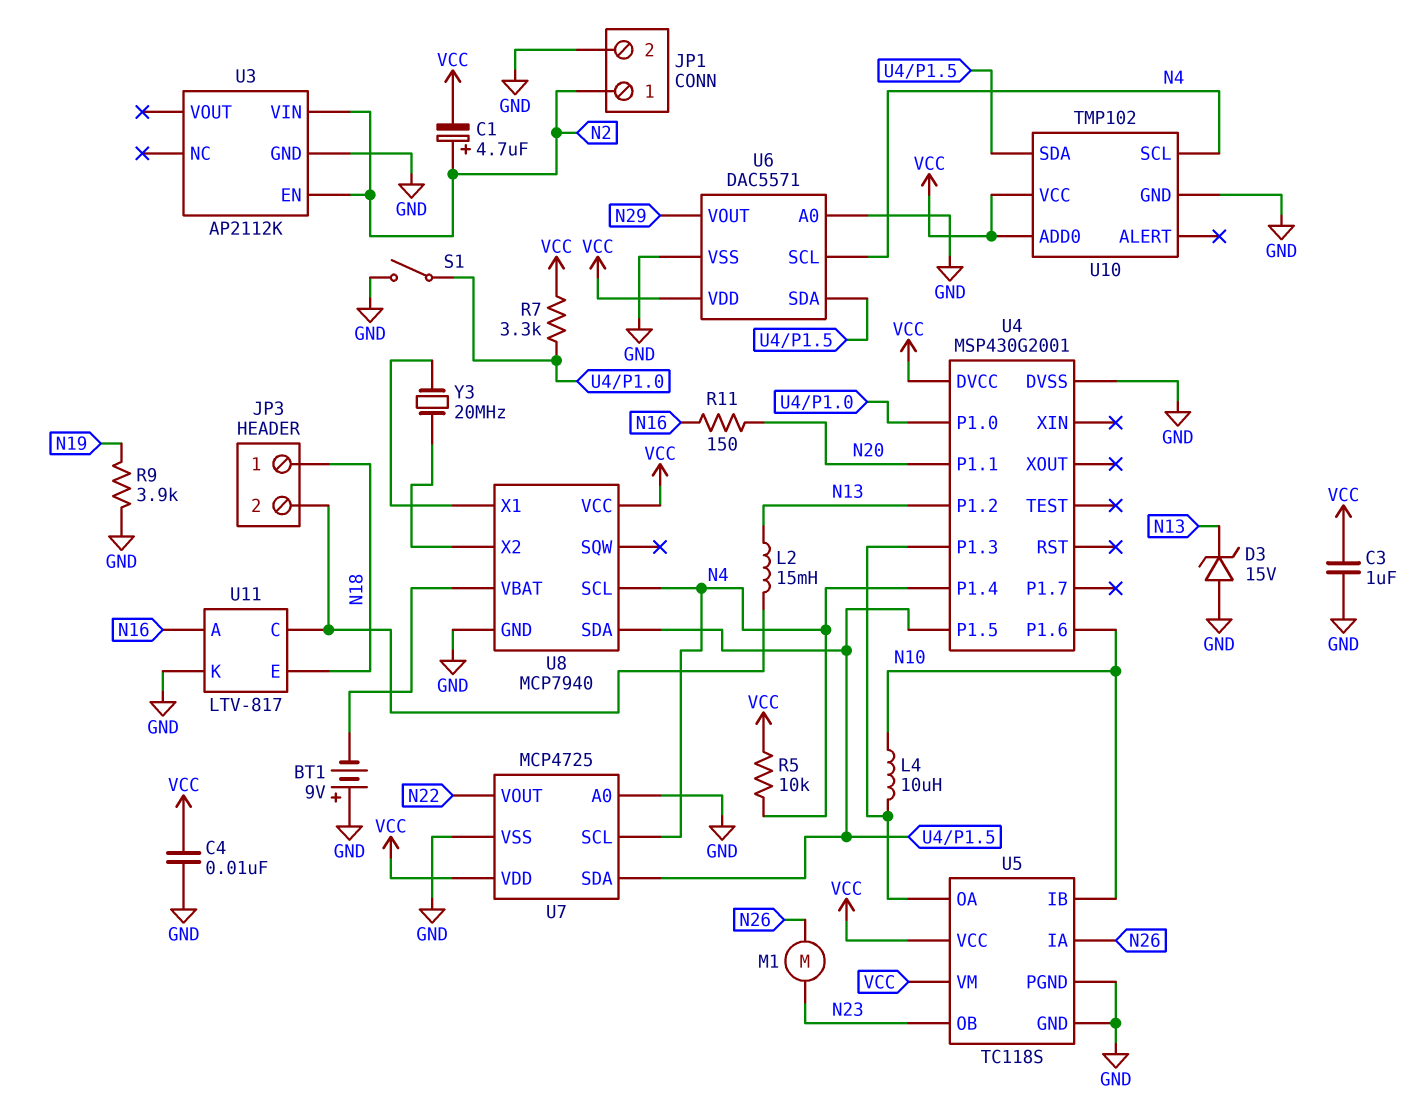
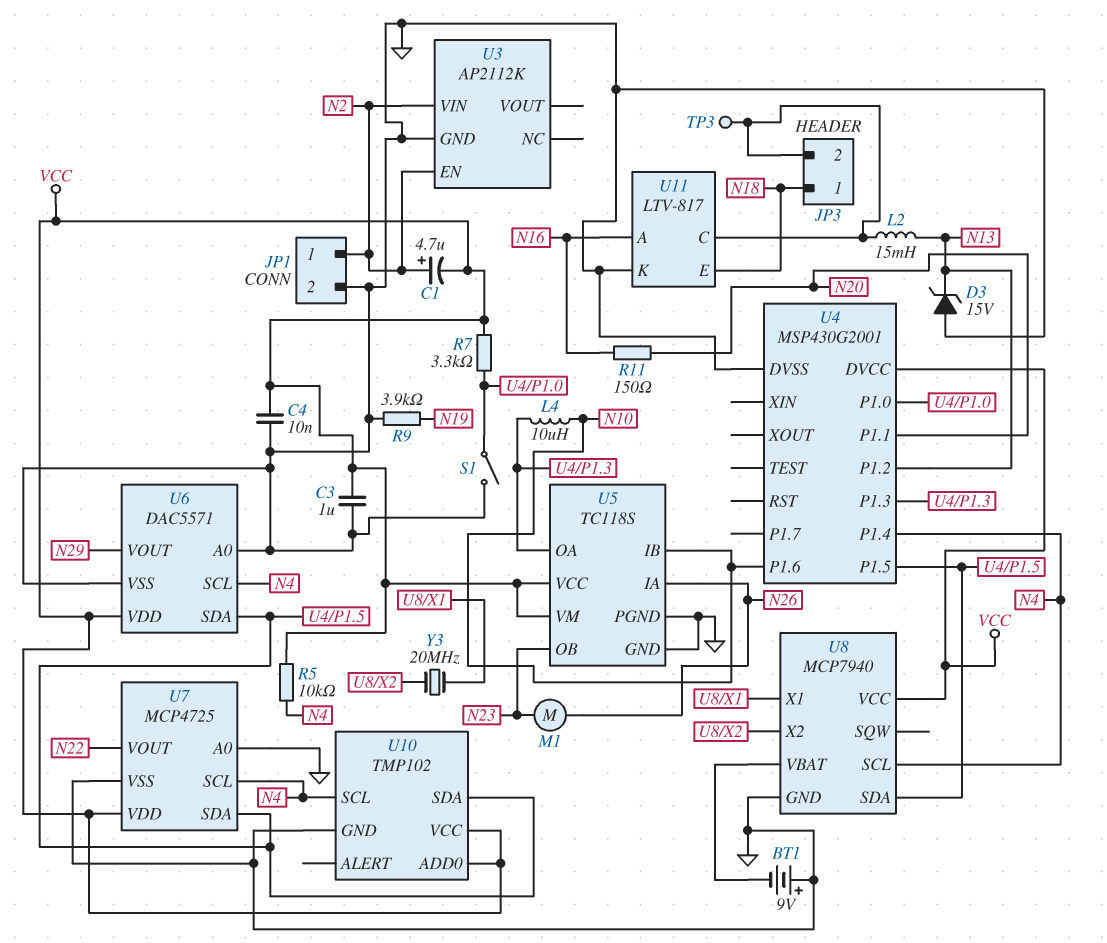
TP3: none -> test point (JP3/2)

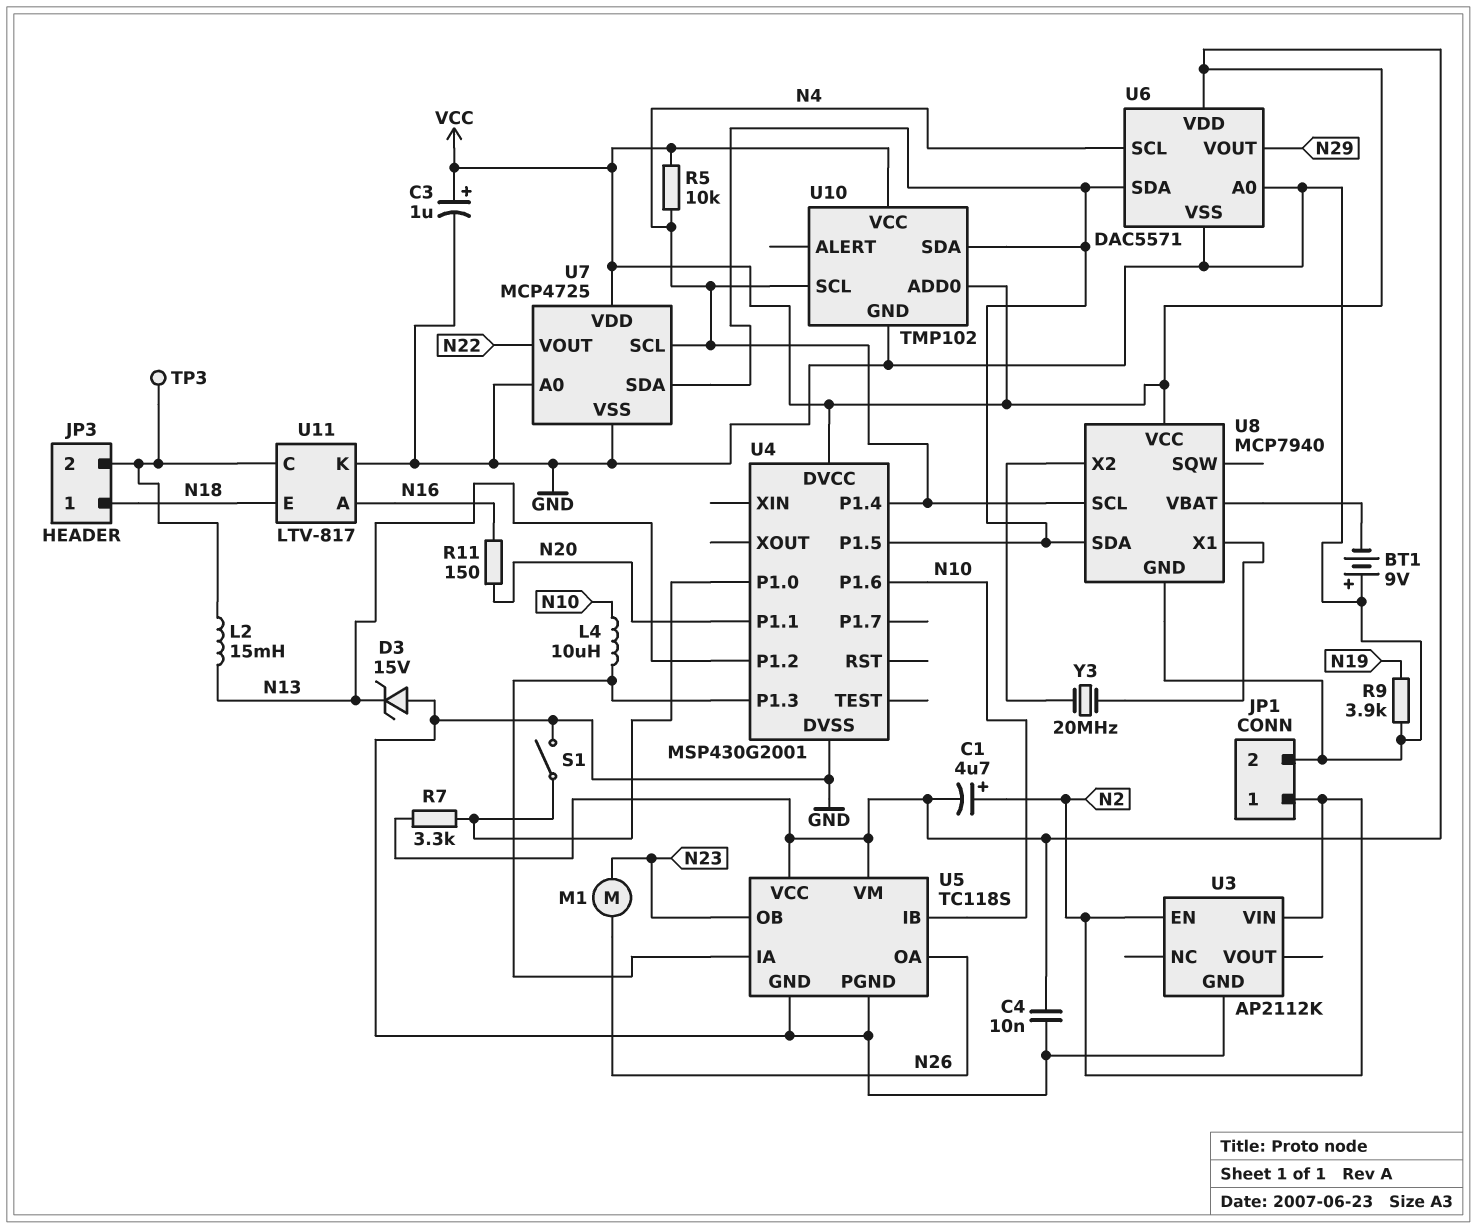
C3: 1uF (GND, VCC) -> 1uF (plus VCC, minus GND)
U5 pin IA: N26 -> U4/P1.3
U5 pin OA: U4/P1.3 -> N26

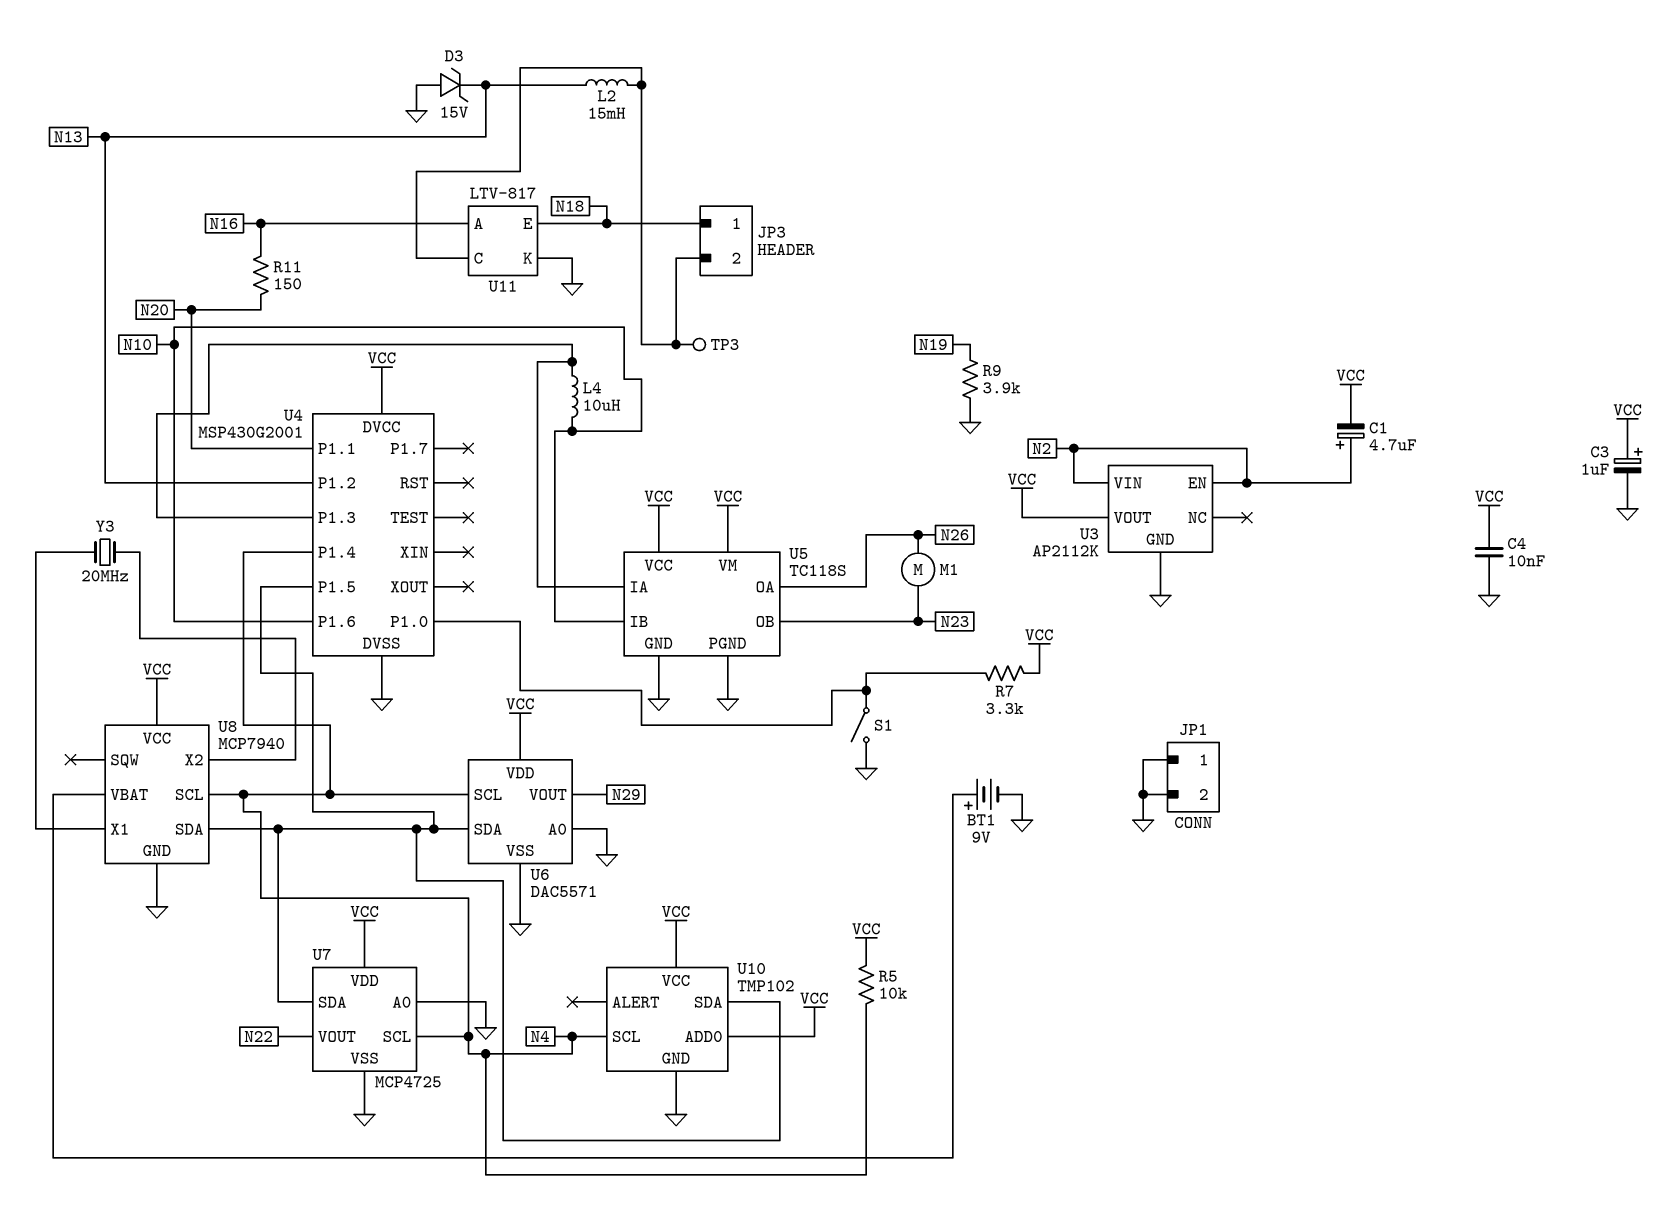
BT1: 9V (plus GND, minus U8/VBAT) -> 9V (plus U8/VBAT, minus GND)
JP1 pin 1: N2 -> GND
U3 pin VOUT: none -> VCC

